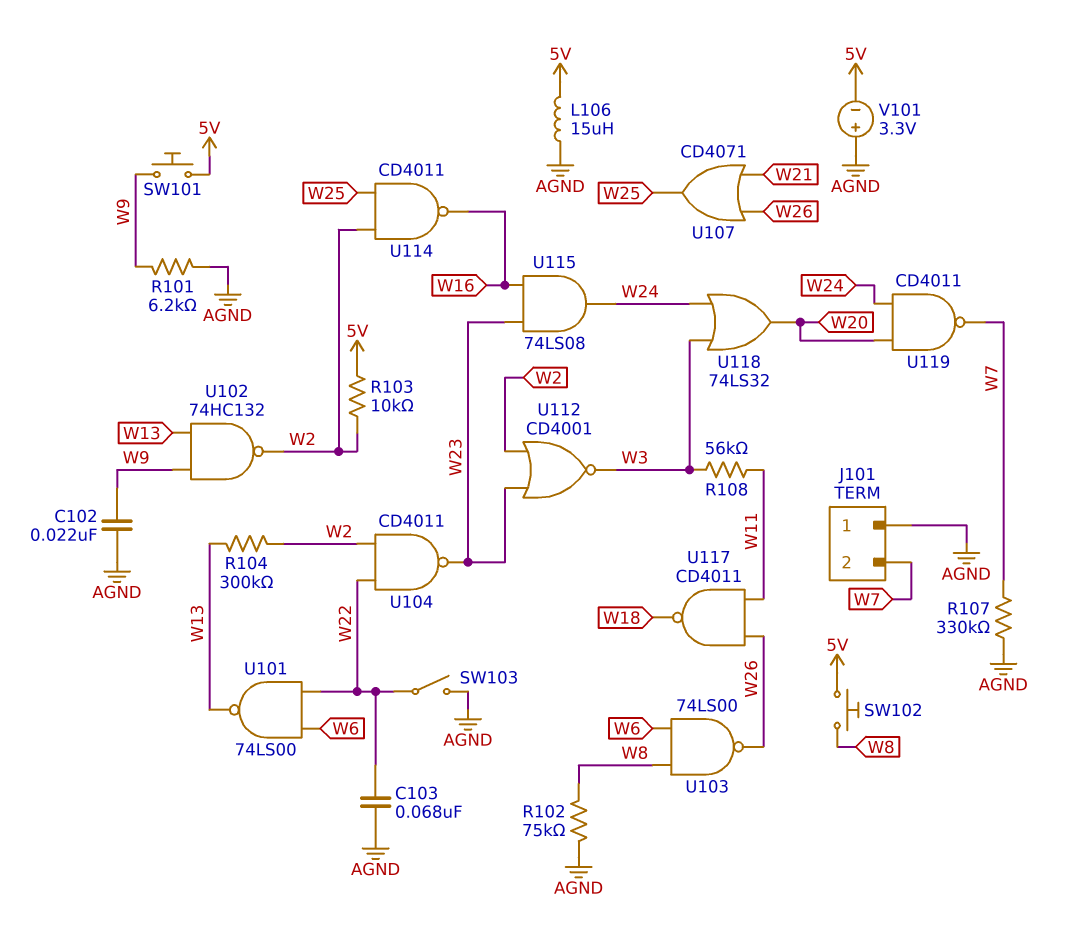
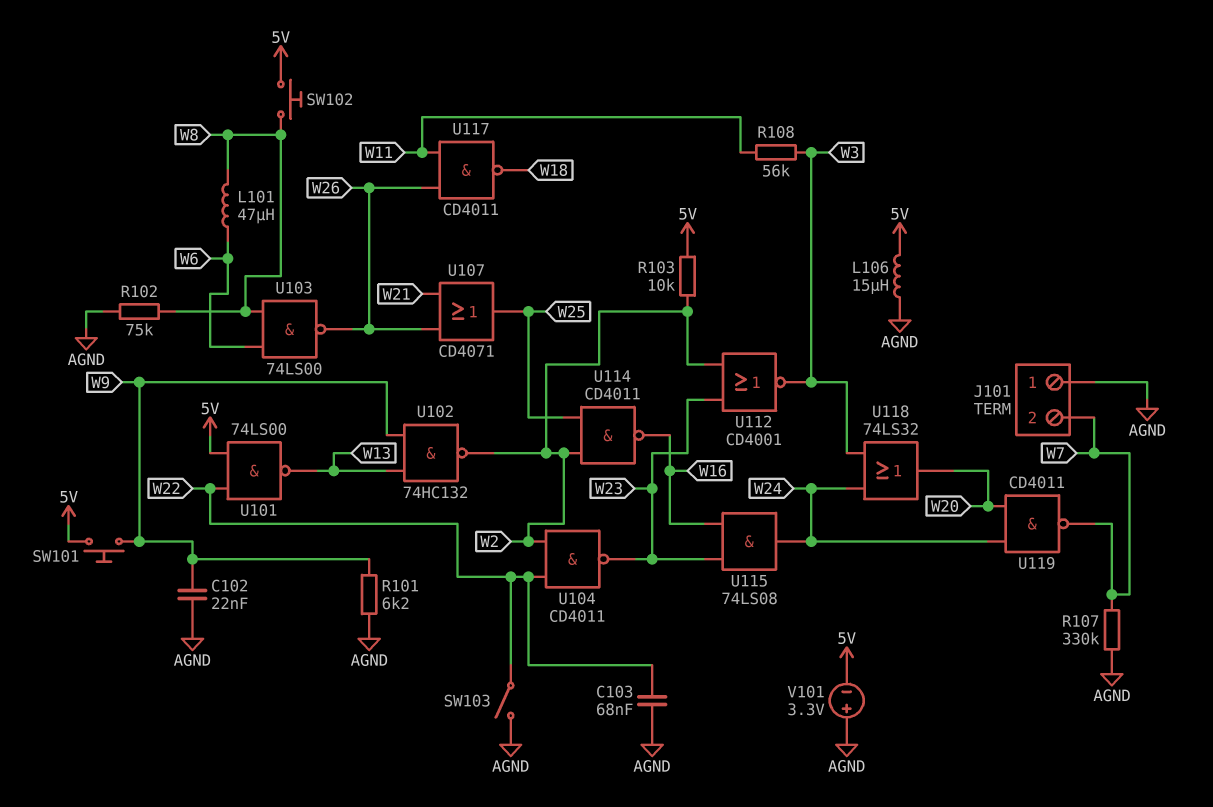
L101: none -> 47uH (W6, W8)
R104: 300k (W2, W13) -> none
U101: NAND 74LS00 (in W6, in W22, out W13) -> NAND 74LS00 (in 5V, in W22, out W13)

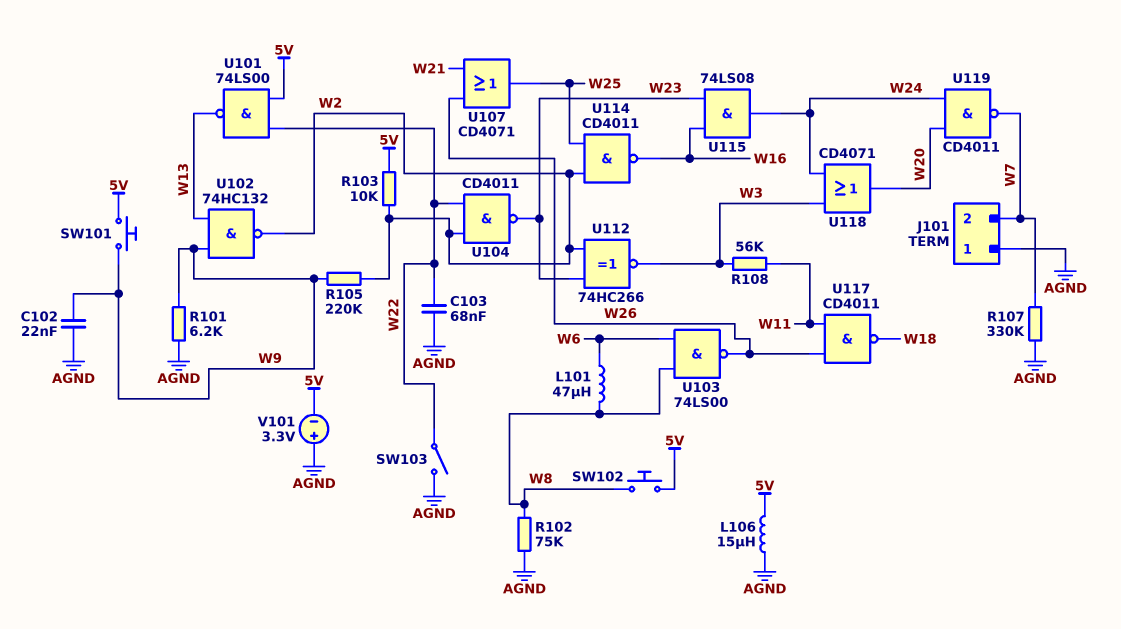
R105: none -> 220k (W2, W9)
U112: NOR CD4001 (in W2, in W23, out W3) -> XNOR 74HC266 (in W2, in W23, out W3)
U118: OR 74LS32 (in W3, in W24, out W20) -> OR CD4071 (in W3, in W24, out W20)

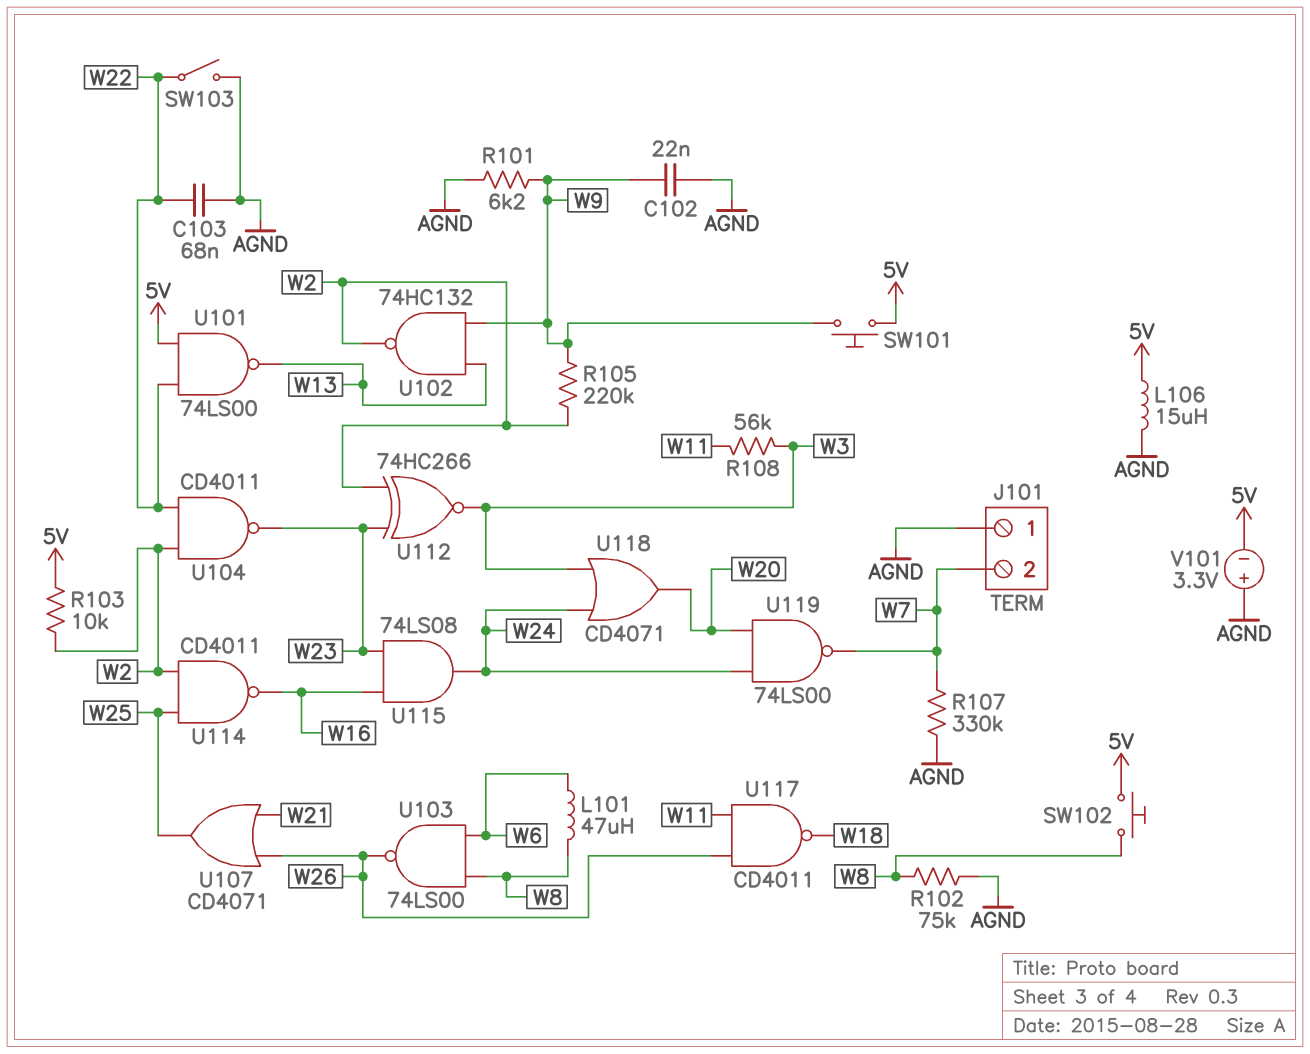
U119: NAND CD4011 (in W20, in W24, out W7) -> NAND 74LS00 (in W20, in W24, out W7)

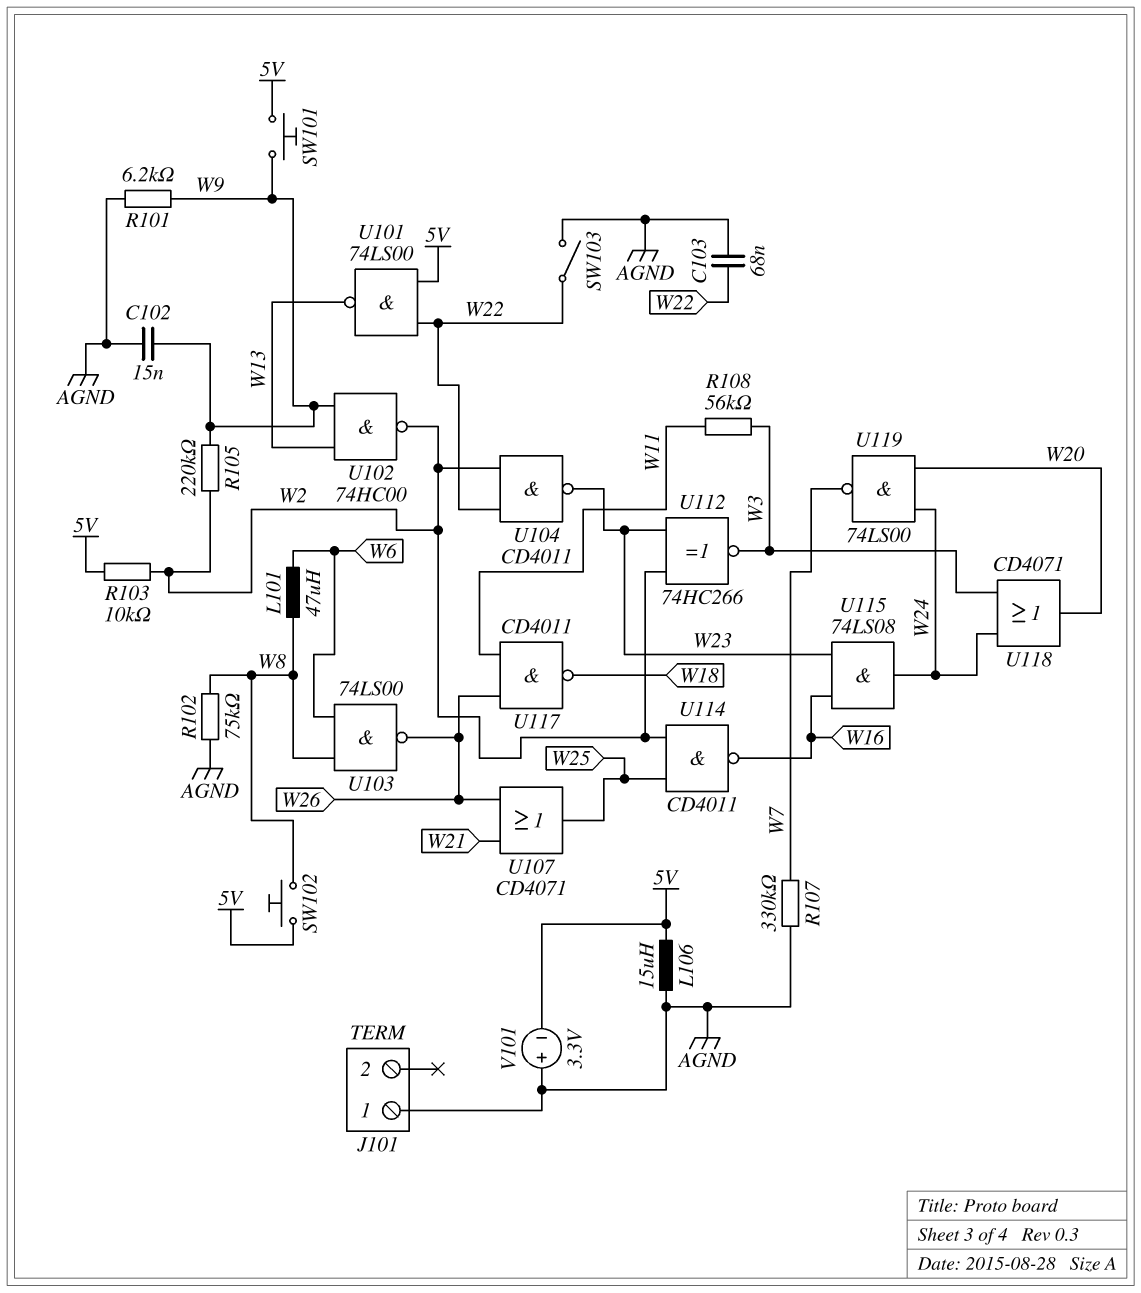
C102: 22nF (AGND, W9) -> 15nF (AGND, W9)
J101 pin 2: W7 -> none
U102: NAND 74HC132 (in W9, in W13, out W2) -> NAND 74HC00 (in W9, in W13, out W2)

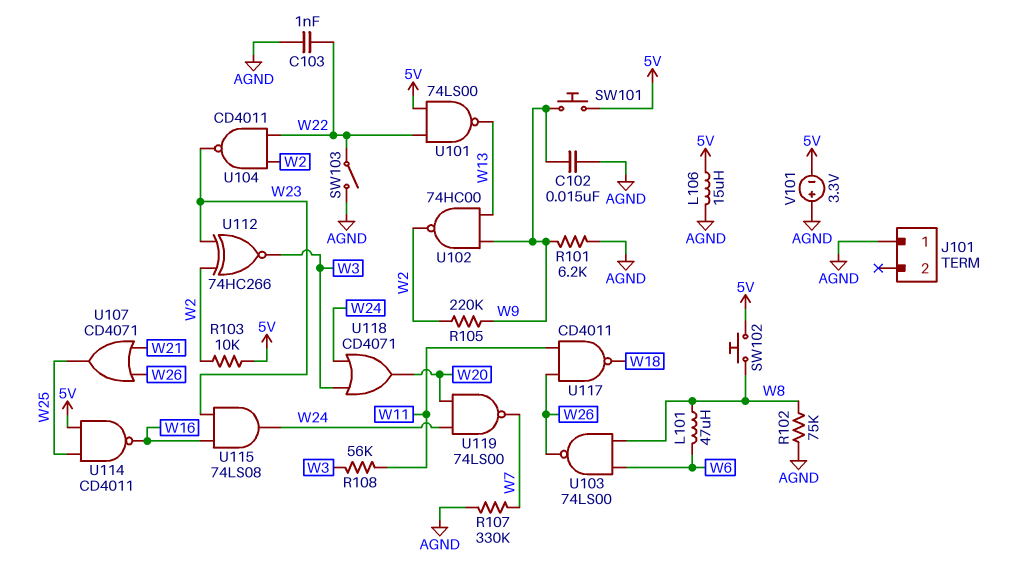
C103: 68nF (AGND, W22) -> 1nF (AGND, W22)
U114: NAND CD4011 (in W2, in W25, out W16) -> NAND CD4011 (in 5V, in W25, out W16)

